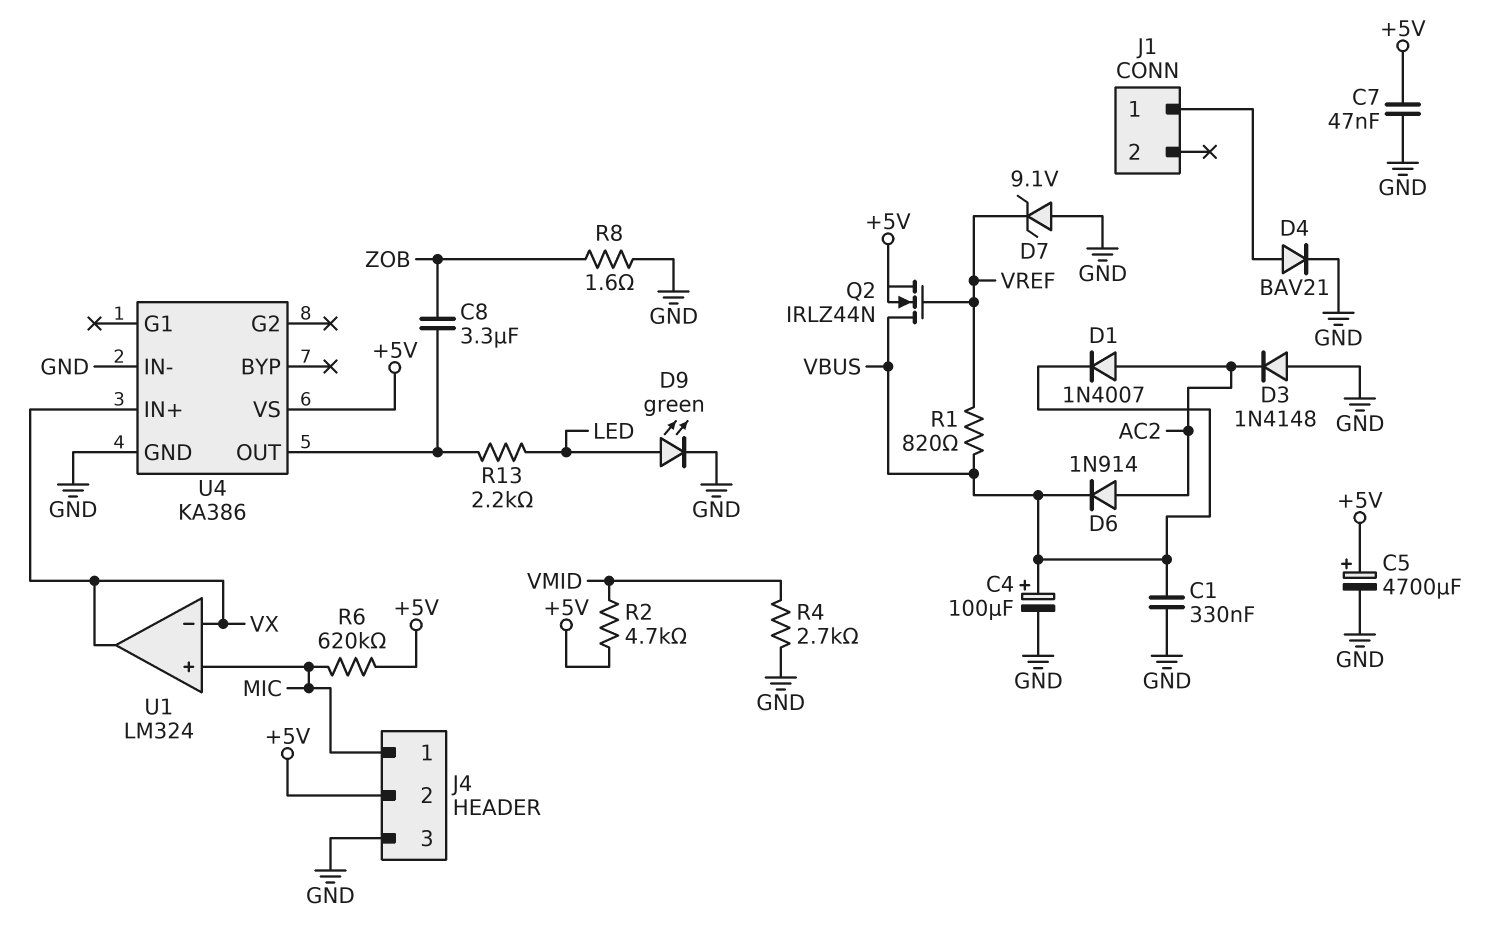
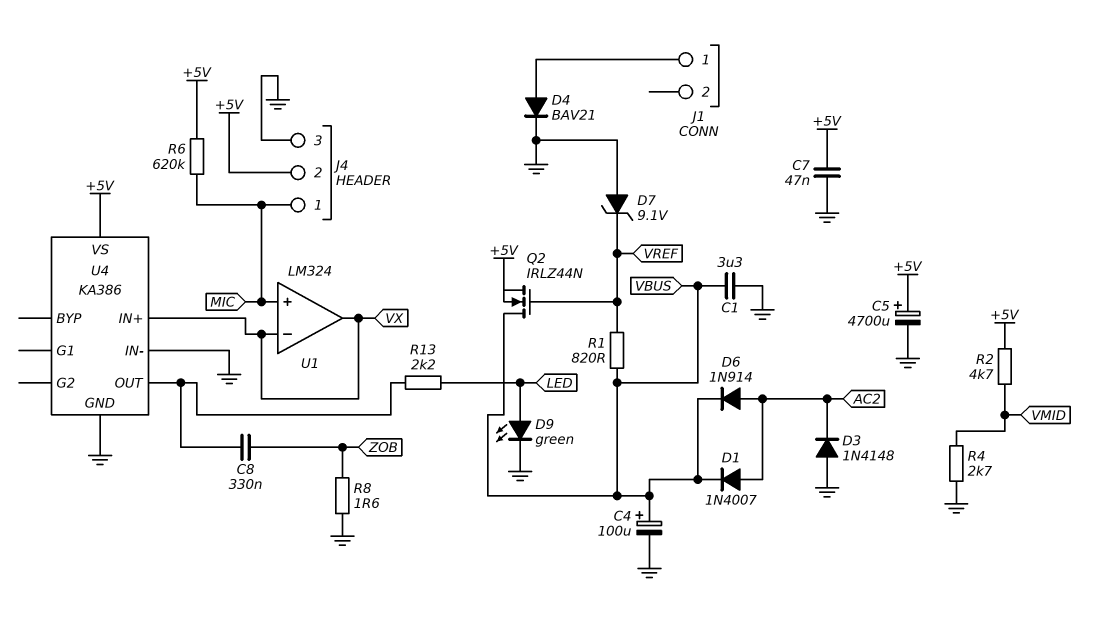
C1: 330nF (GND, VBUS) -> 3.3uF (GND, VBUS)
C8: 3.3uF (U4/OUT, ZOB) -> 330nF (U4/OUT, ZOB)

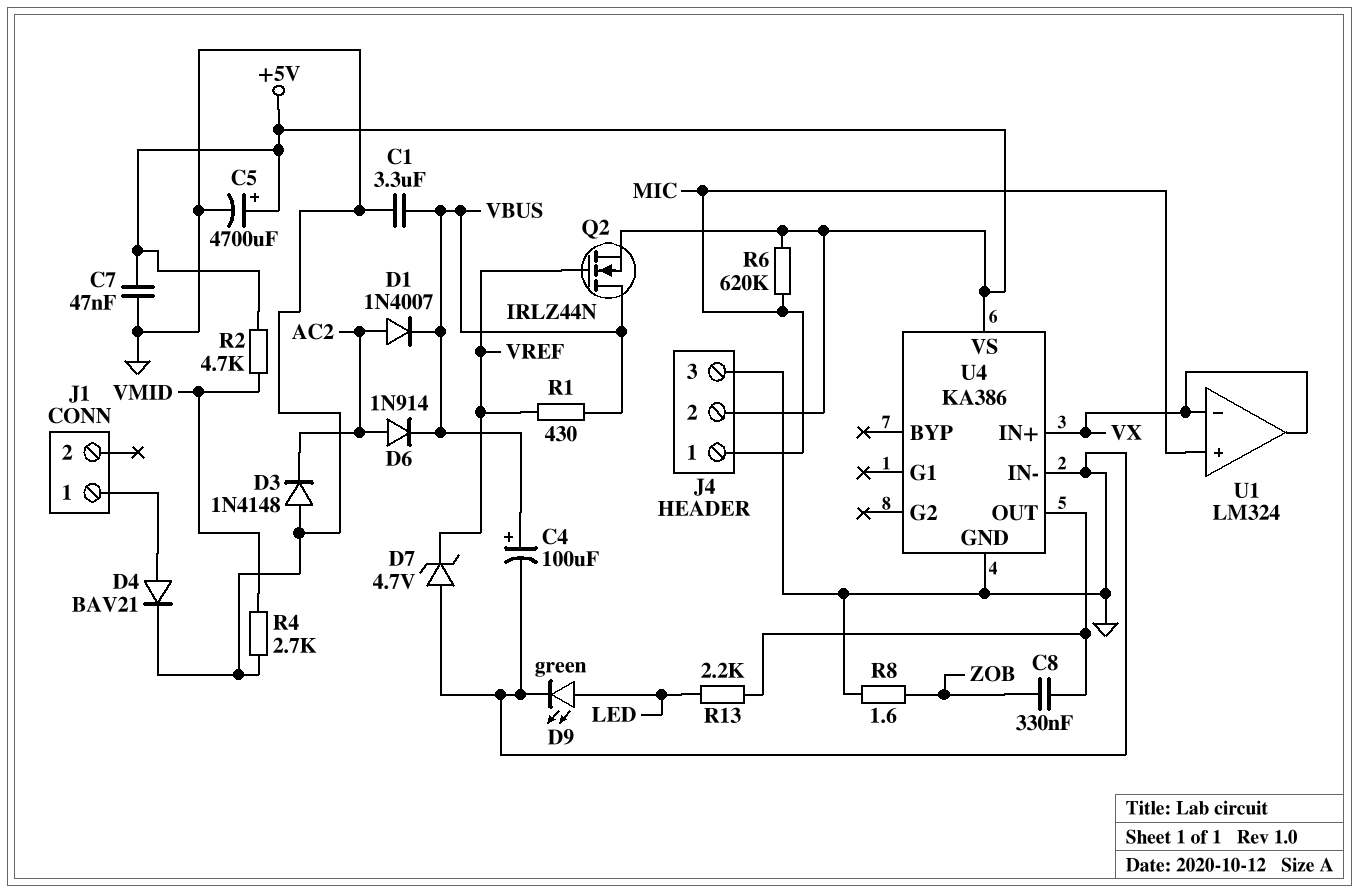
D7: zener 9.1V (A GND, K VREF) -> zener 4.7V (A GND, K VREF)
R1: 820 (VBUS, VREF) -> 430 (VBUS, VREF)

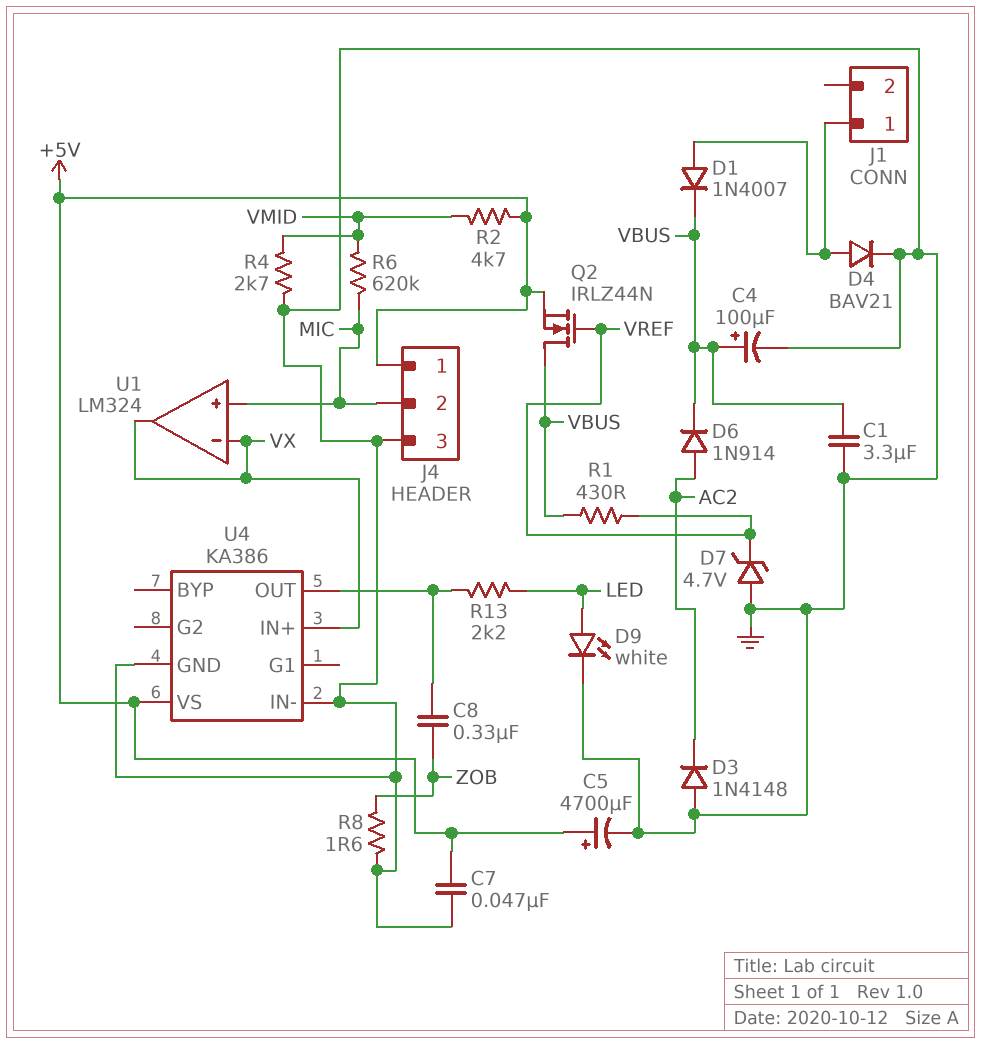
D1: diode 1N4007 (A AC2, K VBUS) -> diode 1N4007 (A J1/1, K VBUS)
D9: LED green (A LED, K GND) -> LED white (A LED, K GND)
J4 pin 1: MIC -> +5V
J4 pin 2: +5V -> MIC
R6: 620k (+5V, MIC) -> 620k (MIC, VMID)

